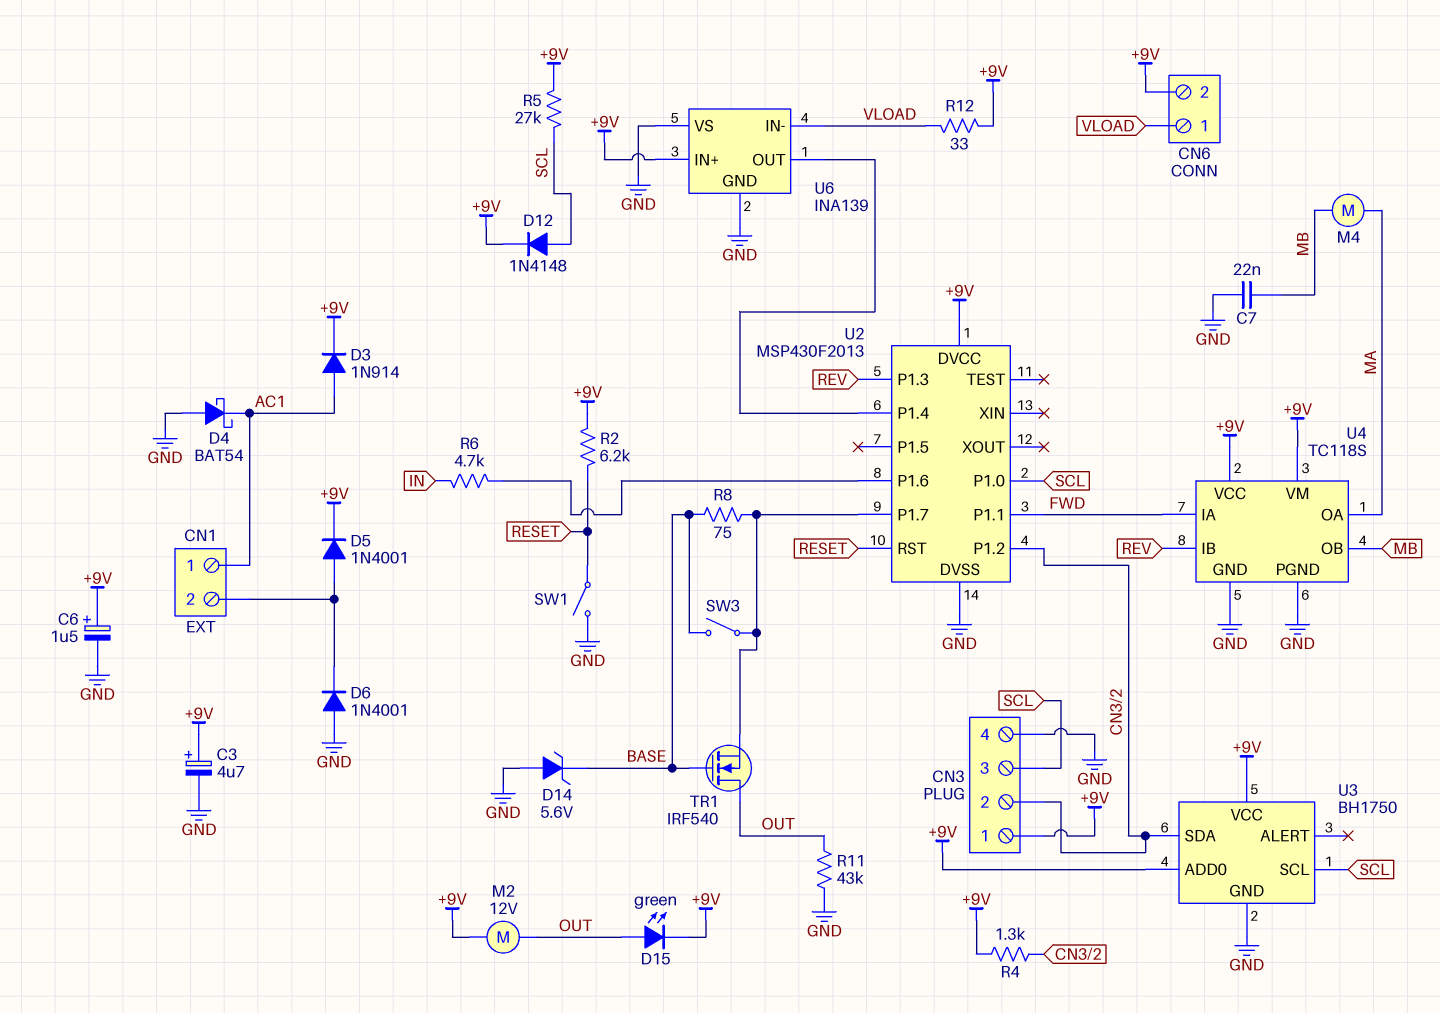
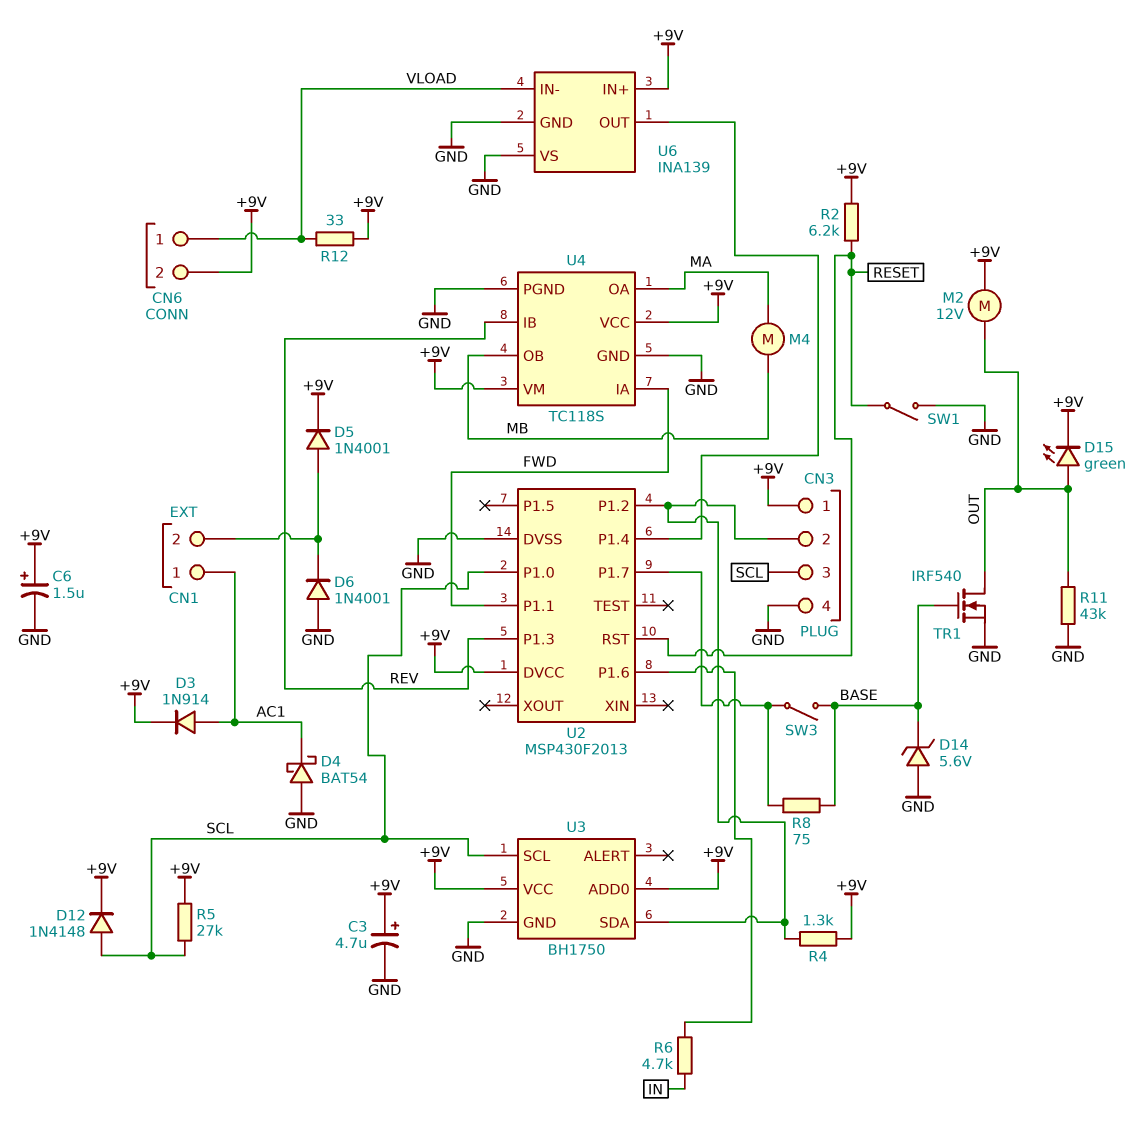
C7: 22nF (GND, MB) -> none
TR1: NMOS IRF540 (G BASE, D OUT, S U2/P1.7) -> NMOS IRF540 (G BASE, D OUT, S GND)

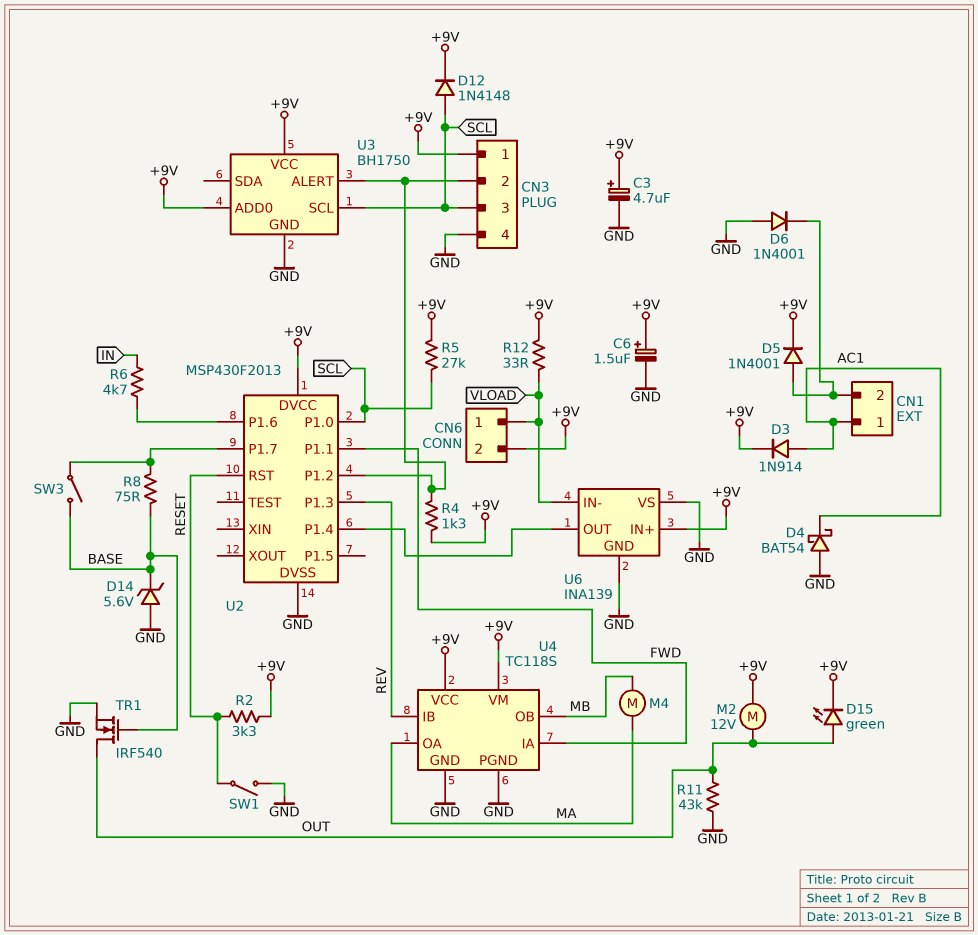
R2: 6.2k (+9V, RESET) -> 3.3k (+9V, RESET)
U3 pin ALERT: none -> CN3/2
U3 pin SDA: CN3/2 -> none

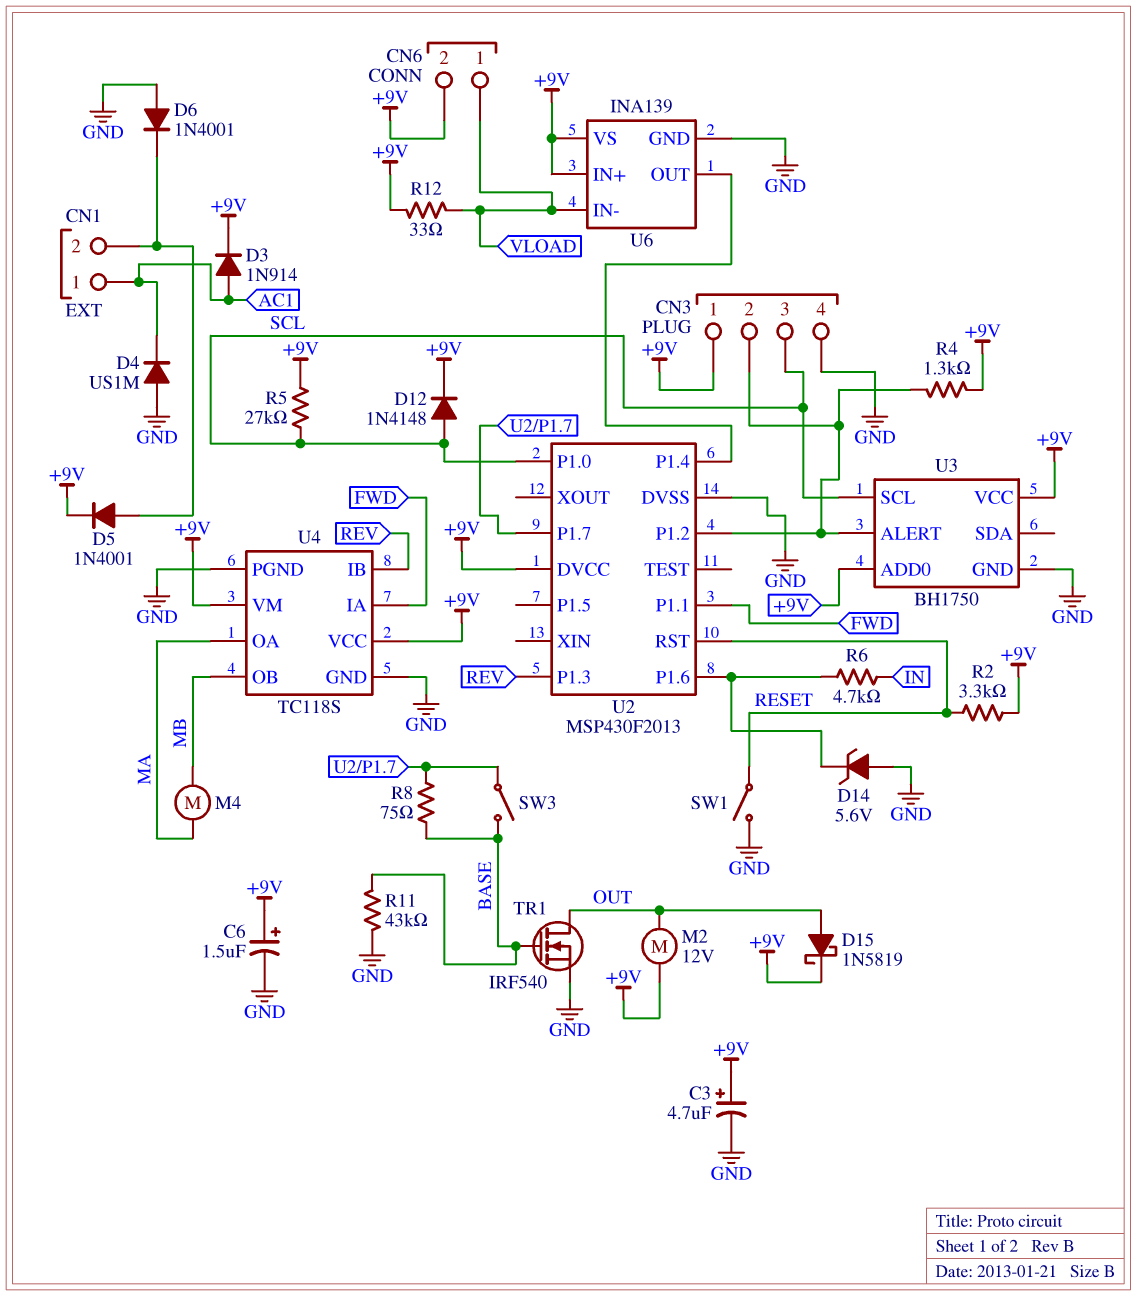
D4: schottky BAT54 (A GND, K AC1) -> diode US1M (A GND, K AC1)
D14: zener 5.6V (A GND, K BASE) -> zener 5.6V (A GND, K U2/P1.6)
D15: LED green (A OUT, K +9V) -> schottky 1N5819 (A OUT, K +9V)
R11: 43k (GND, OUT) -> 43k (BASE, GND)
U6 pin VS: GND -> +9V

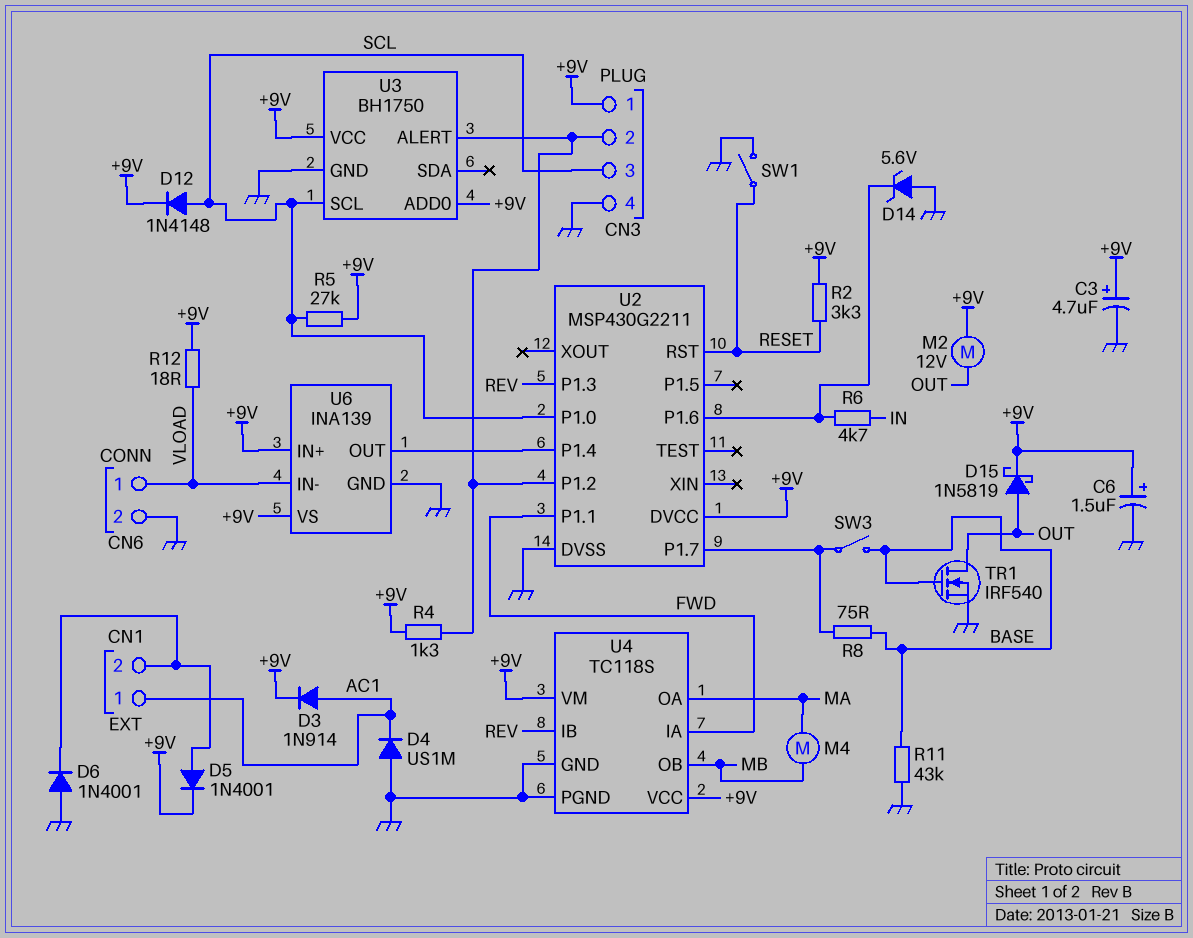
CN6 pin 2: +9V -> GND
R12: 33 (+9V, VLOAD) -> 18 (+9V, VLOAD)
U2: MSP430F2013 -> MSP430G2211

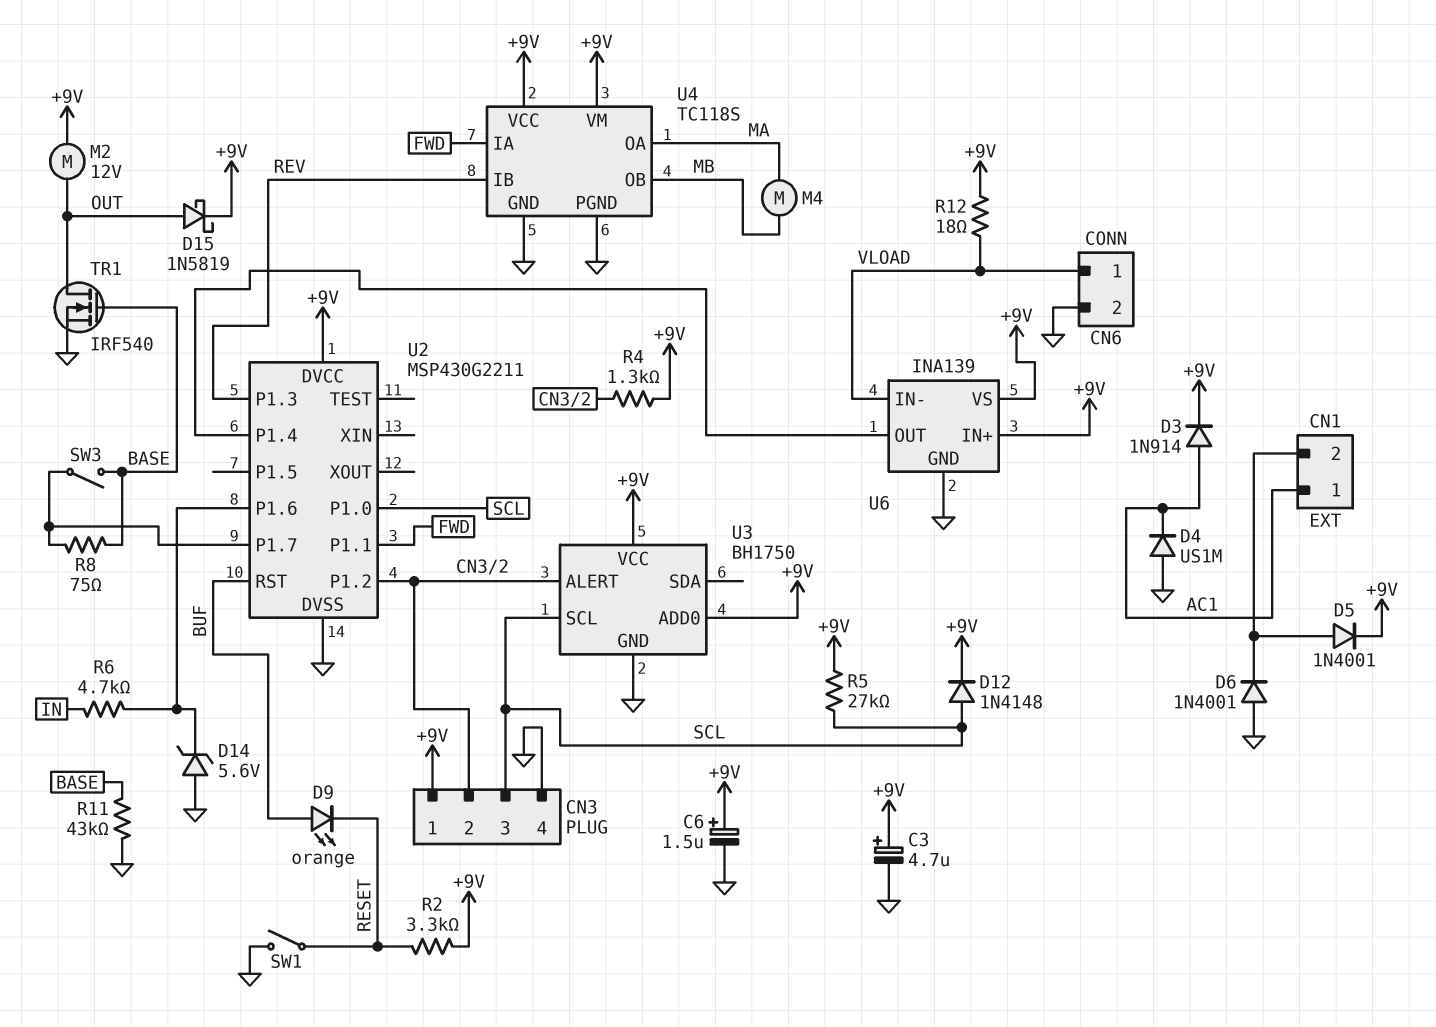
D9: none -> LED orange (A BUF, K RESET)
U2 pin RST: RESET -> BUF

